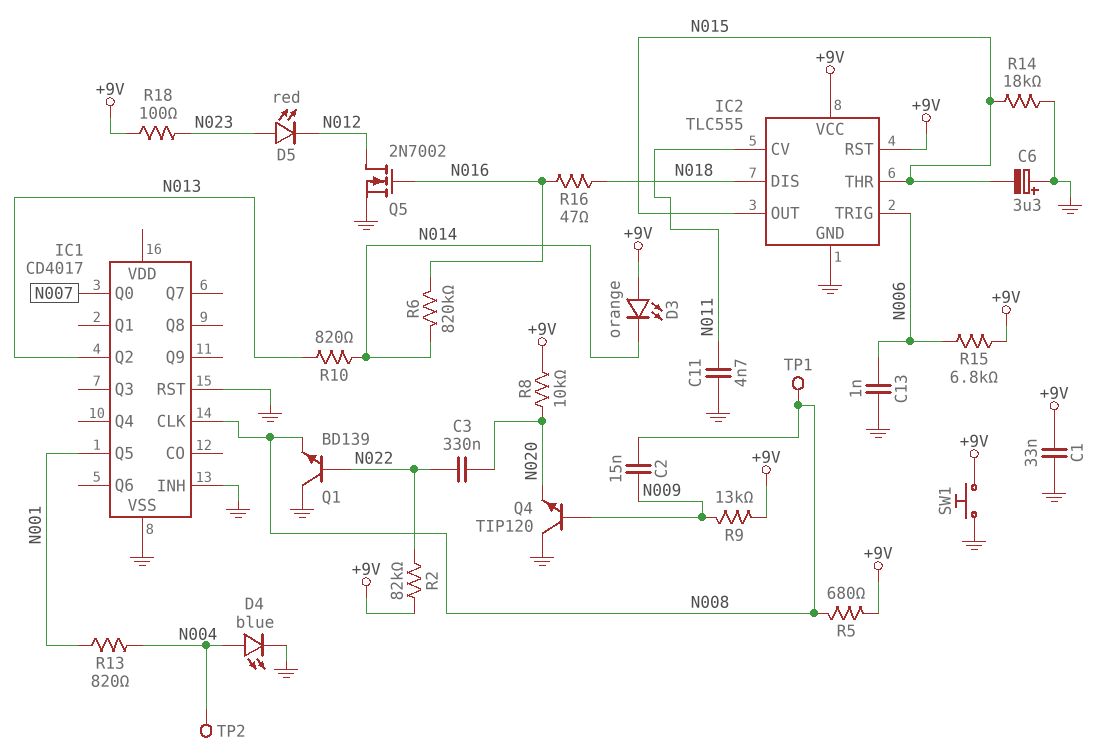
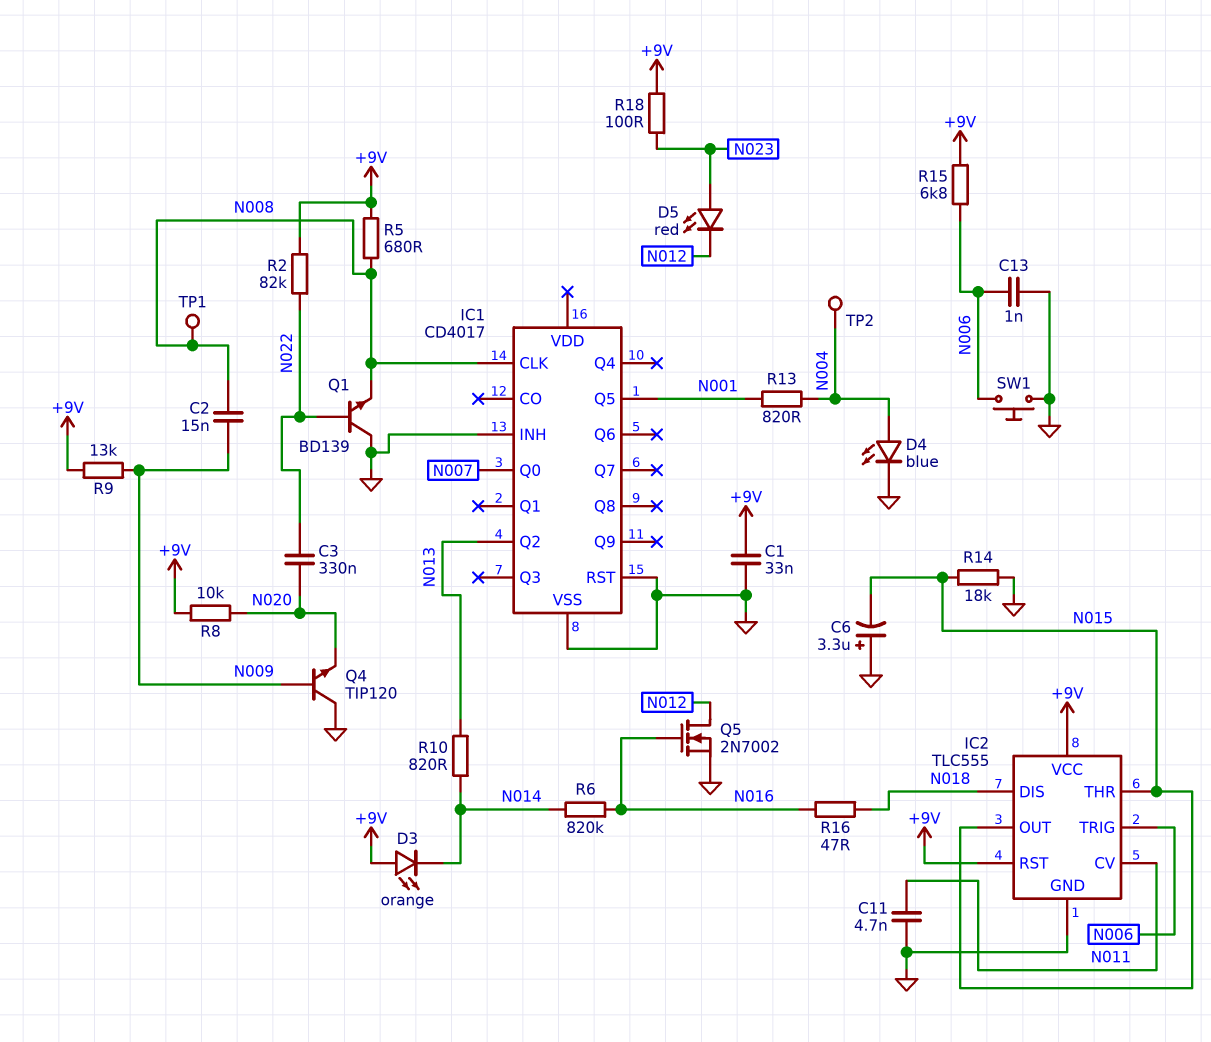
SW1: button (+9V, GND) -> button (GND, N006)

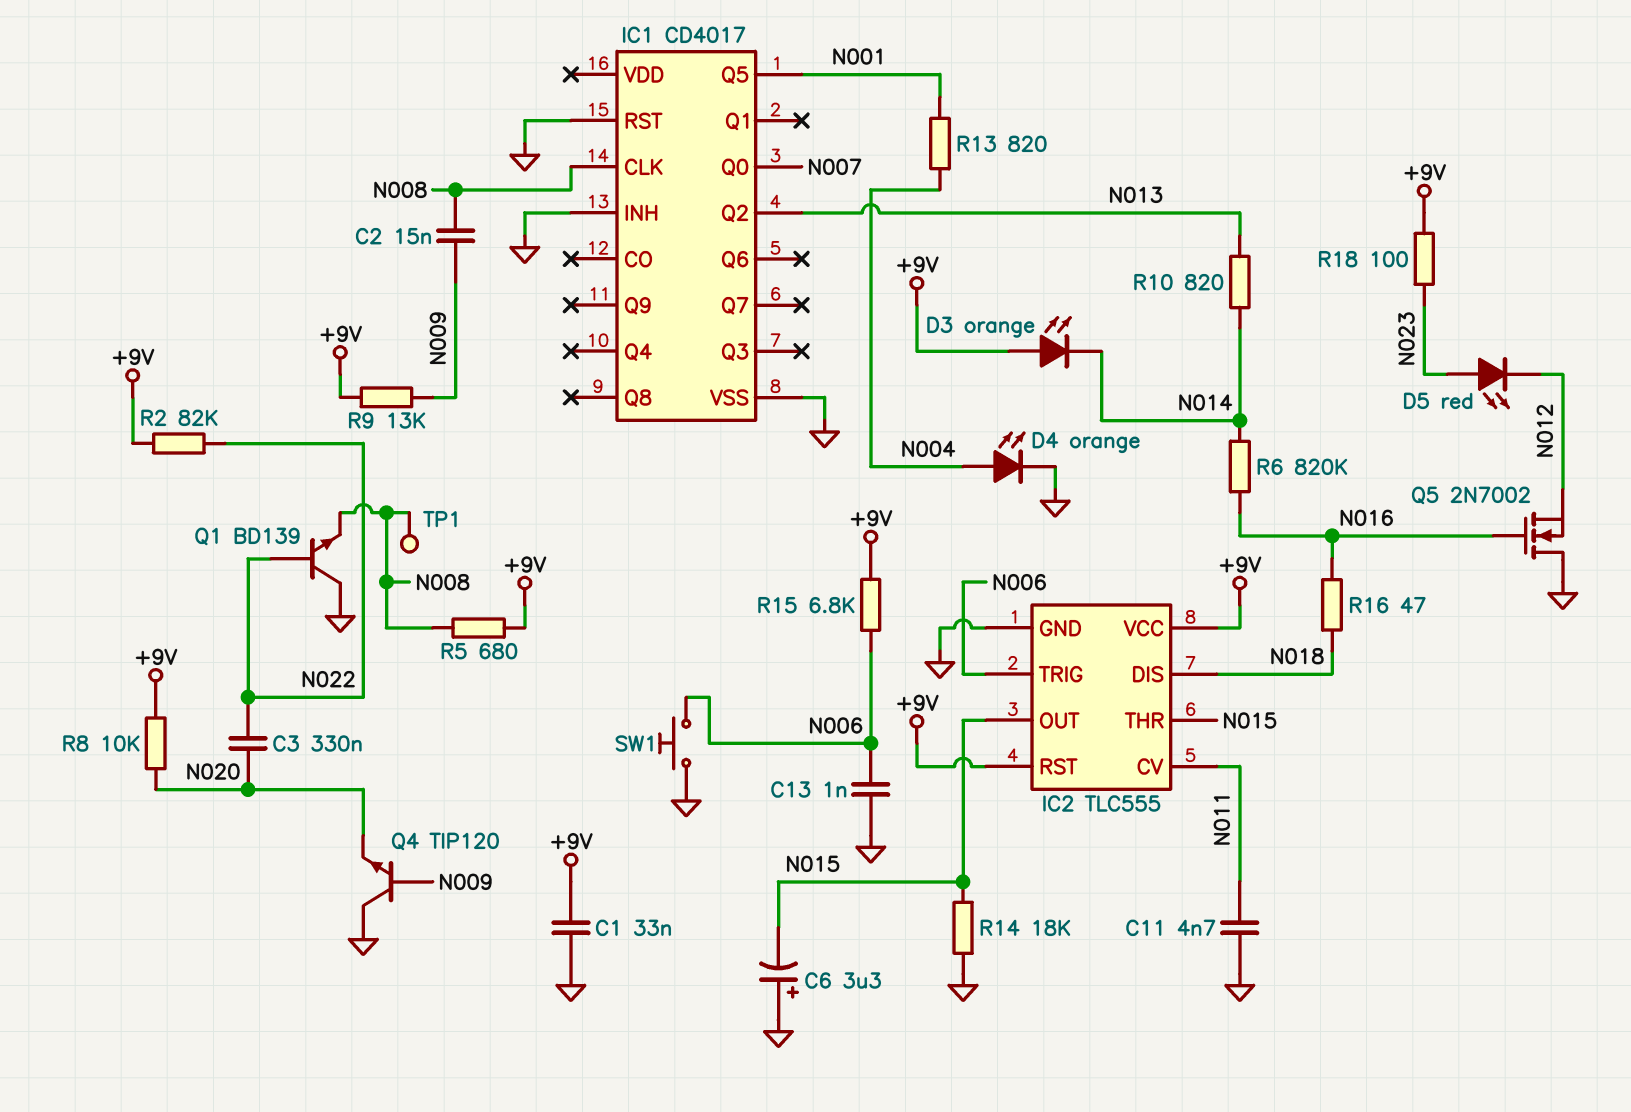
D4: LED blue (A N004, K GND) -> LED orange (A N004, K GND)
Q5: NMOS 2N7002 (G N016, D N012, S GND) -> NMOS 2N7002 (G N016, D GND, S N012)
TP2: test point (N004) -> none

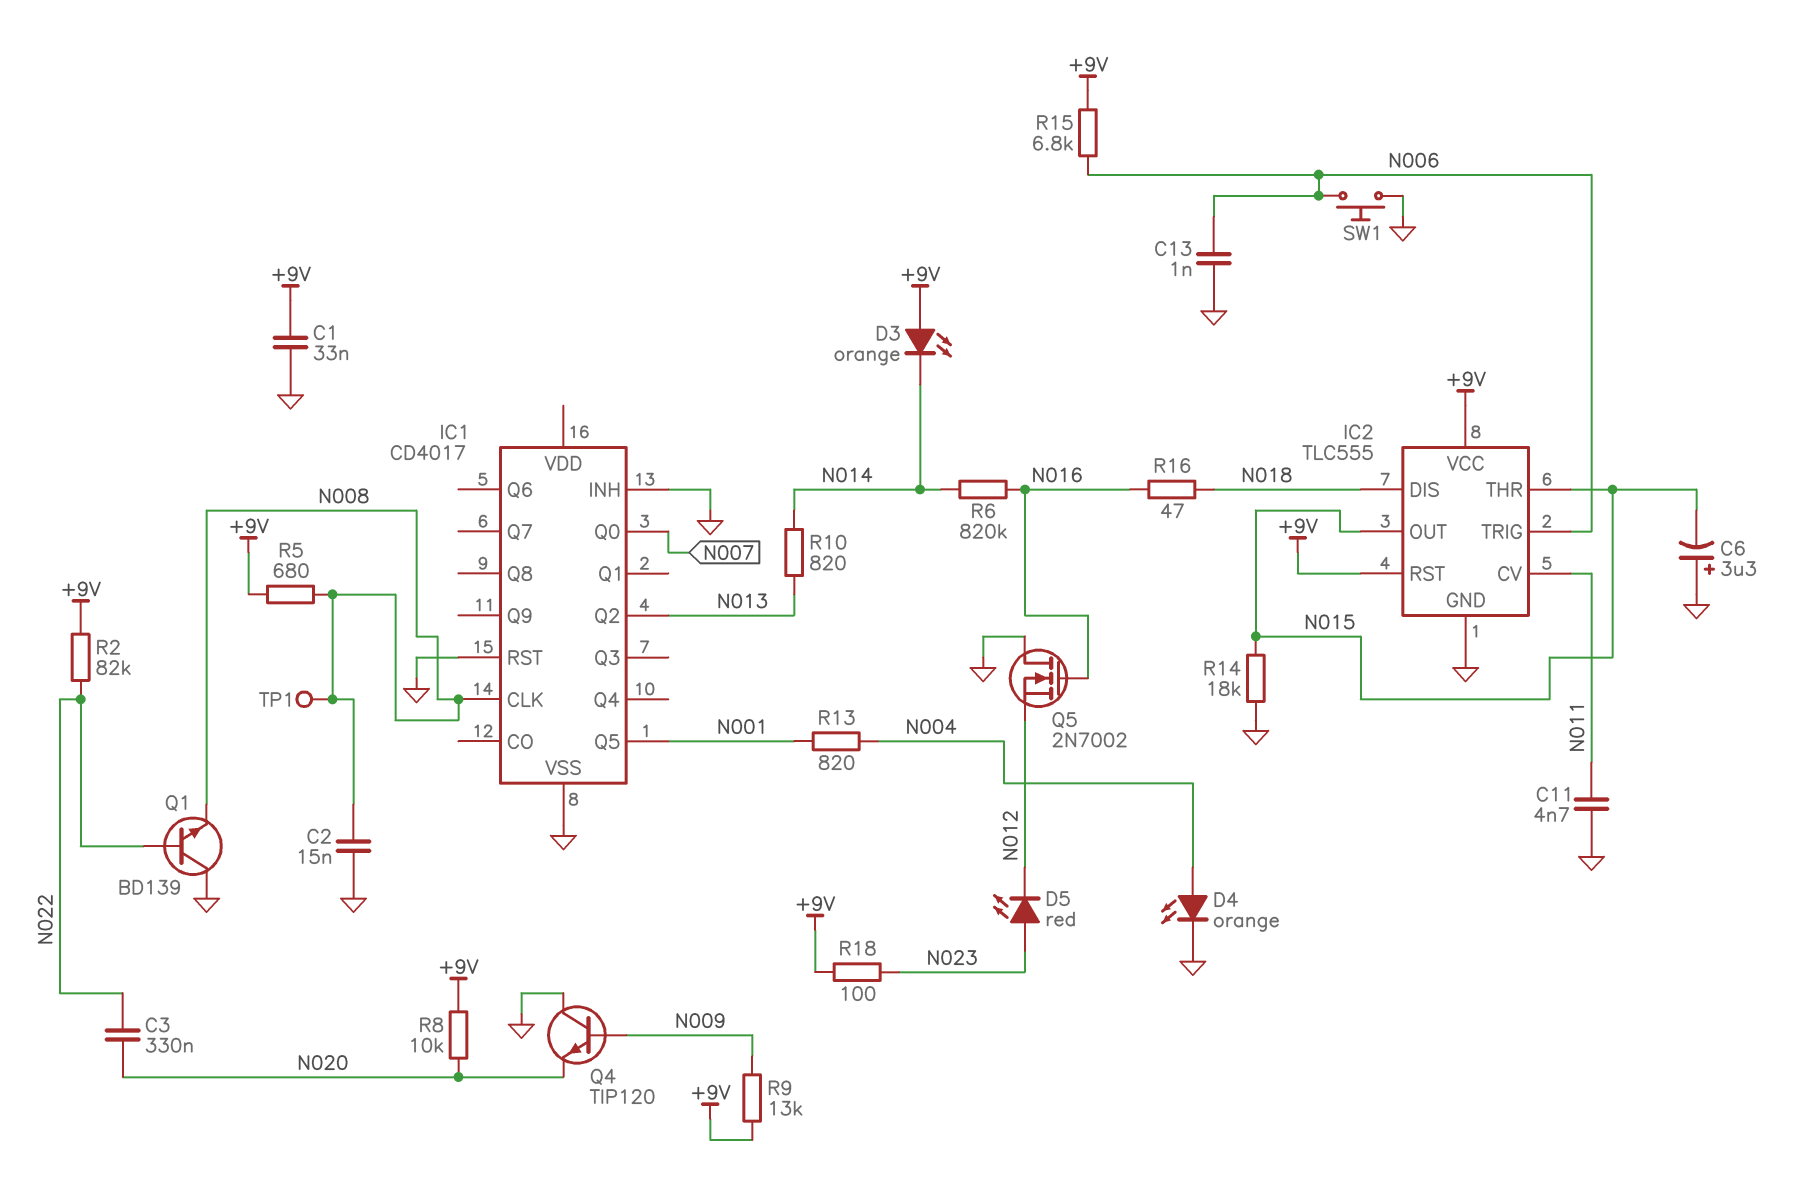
C2: 15nF (N008, N009) -> 15nF (GND, N008)

